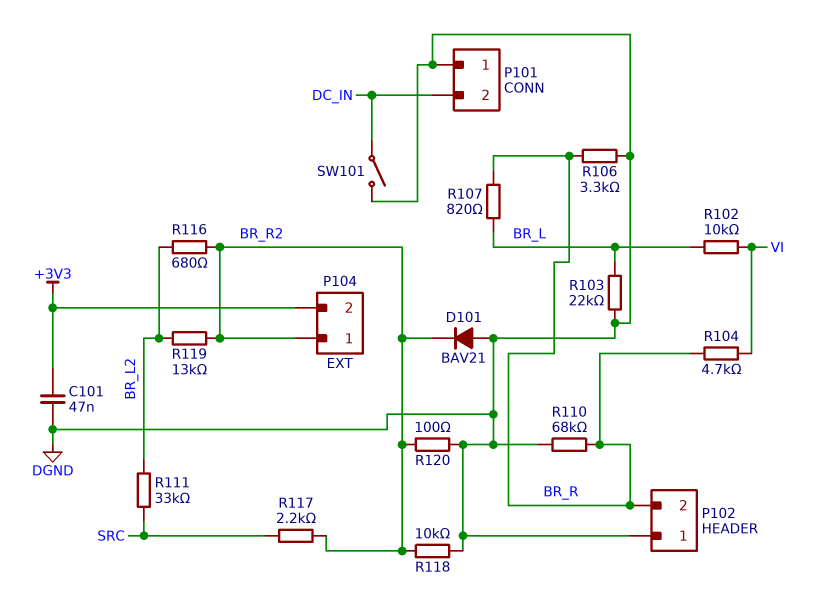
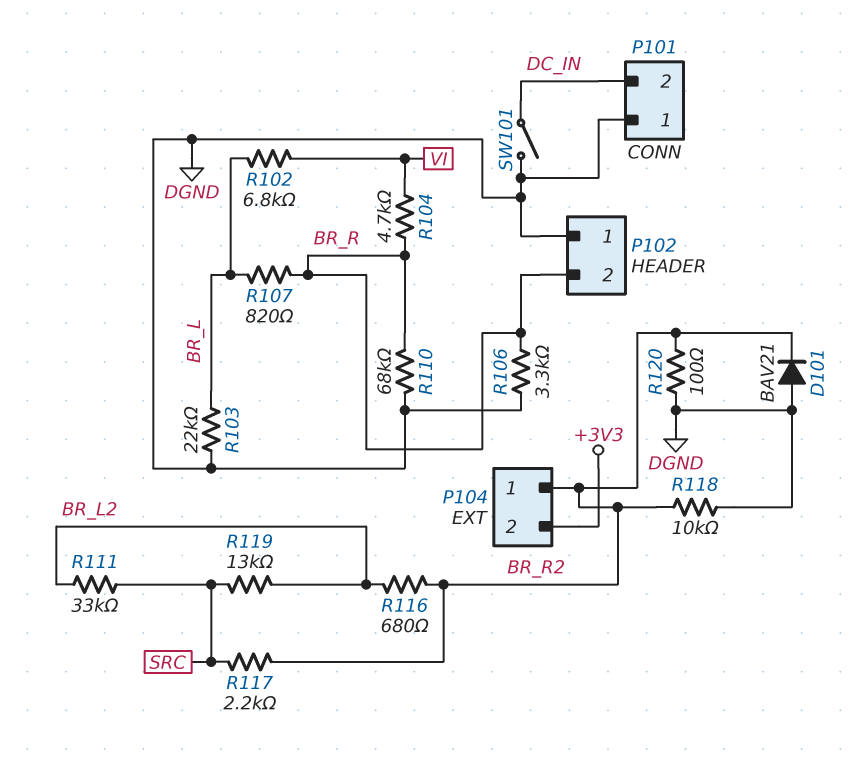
C101: 47nF (+3V3, DGND) -> none
R102: 10k (BR_L, VI) -> 6.8k (BR_L, VI)
R119: 13k (BR_L2, BR_R2) -> 13k (BR_L2, SRC)

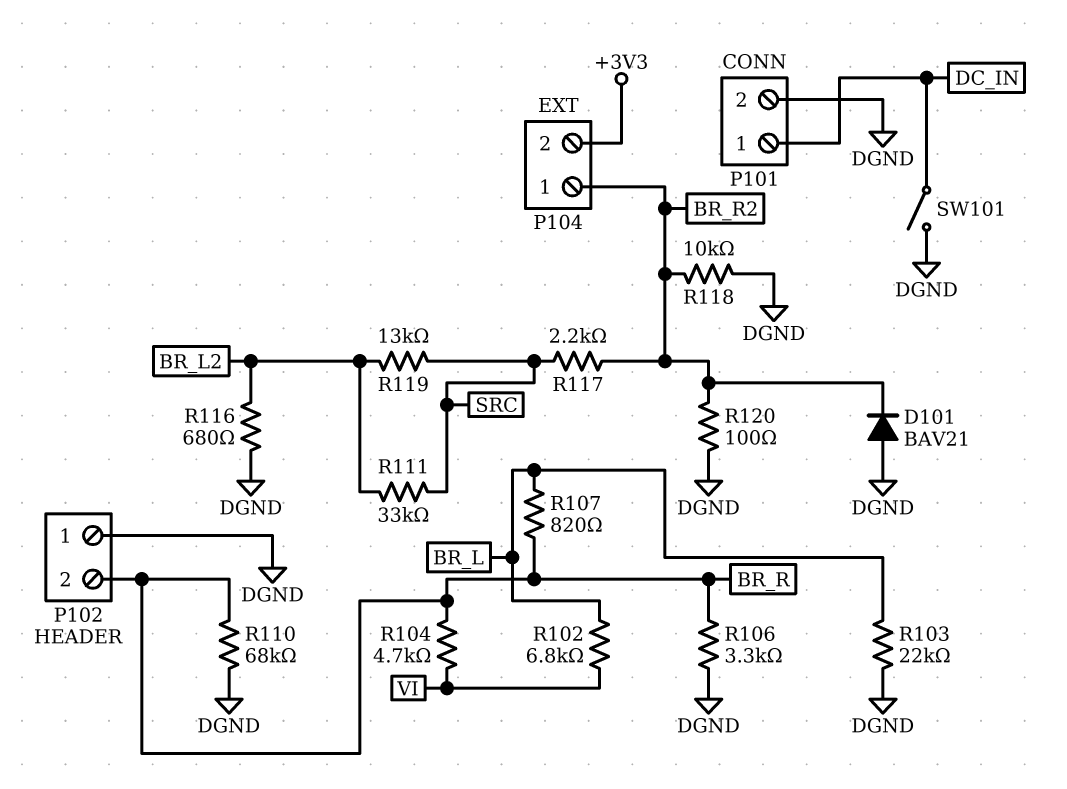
P101 pin 1: DGND -> DC_IN
P101 pin 2: DC_IN -> DGND
R116: 680 (BR_L2, BR_R2) -> 680 (BR_L2, DGND)

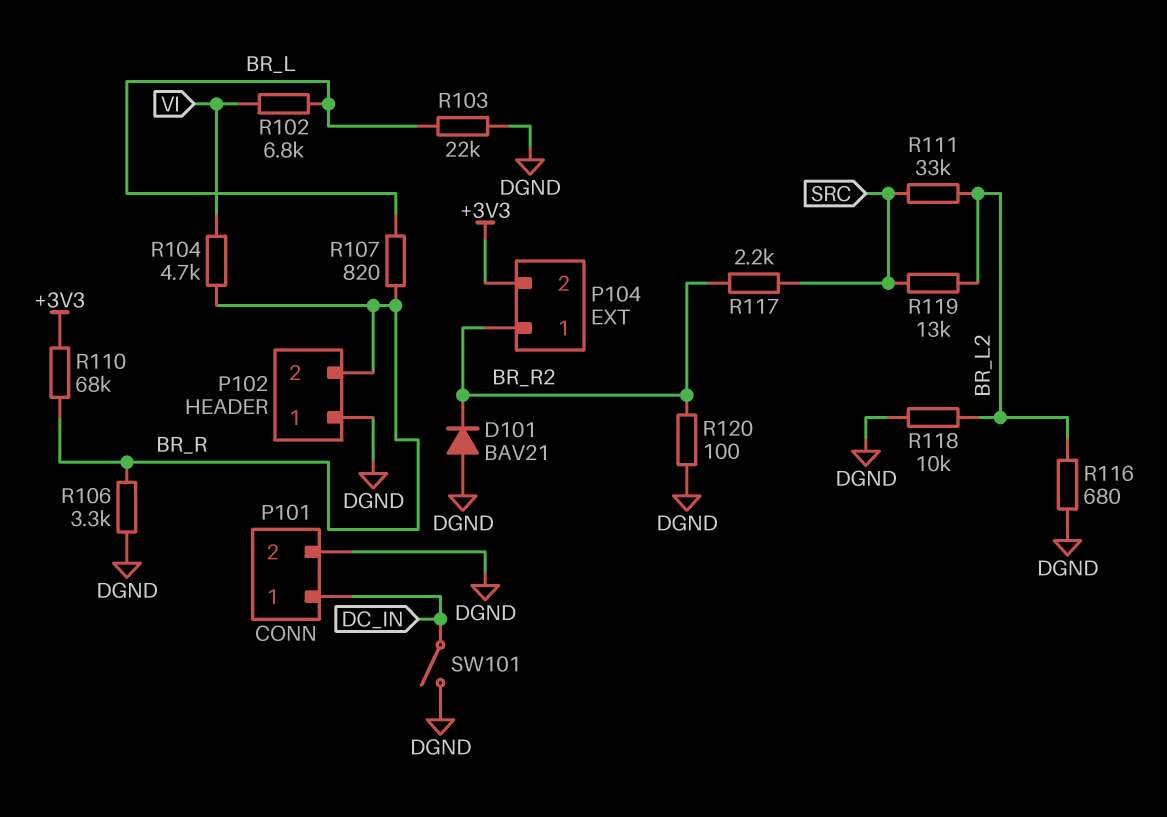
R110: 68k (BR_R, DGND) -> 68k (+3V3, BR_R)
R118: 10k (BR_R2, DGND) -> 10k (BR_L2, DGND)

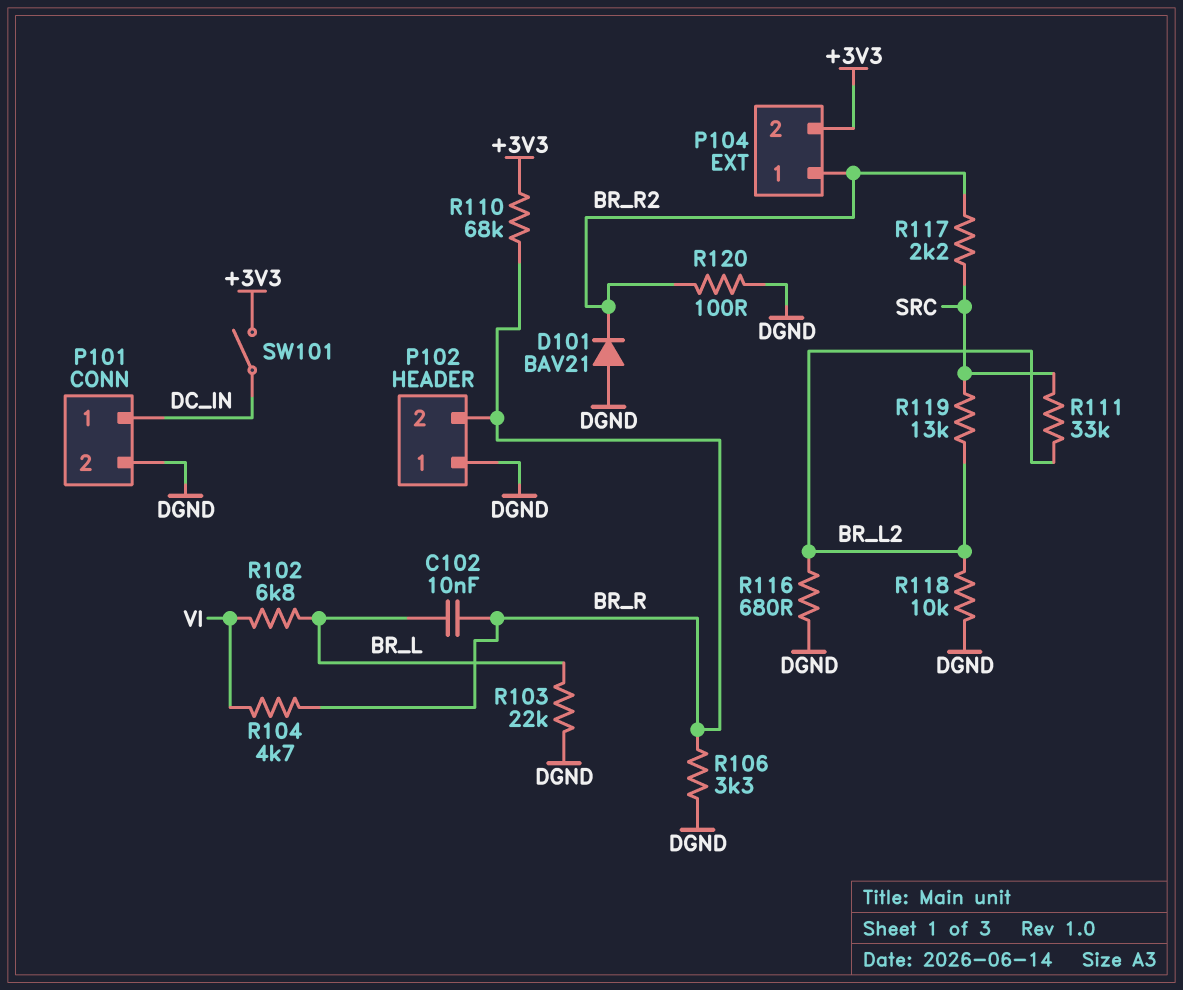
C102: none -> 10nF (BR_L, BR_R)
R107: 820 (BR_L, BR_R) -> none
SW101: switch (DC_IN, DGND) -> switch (+3V3, DC_IN)

